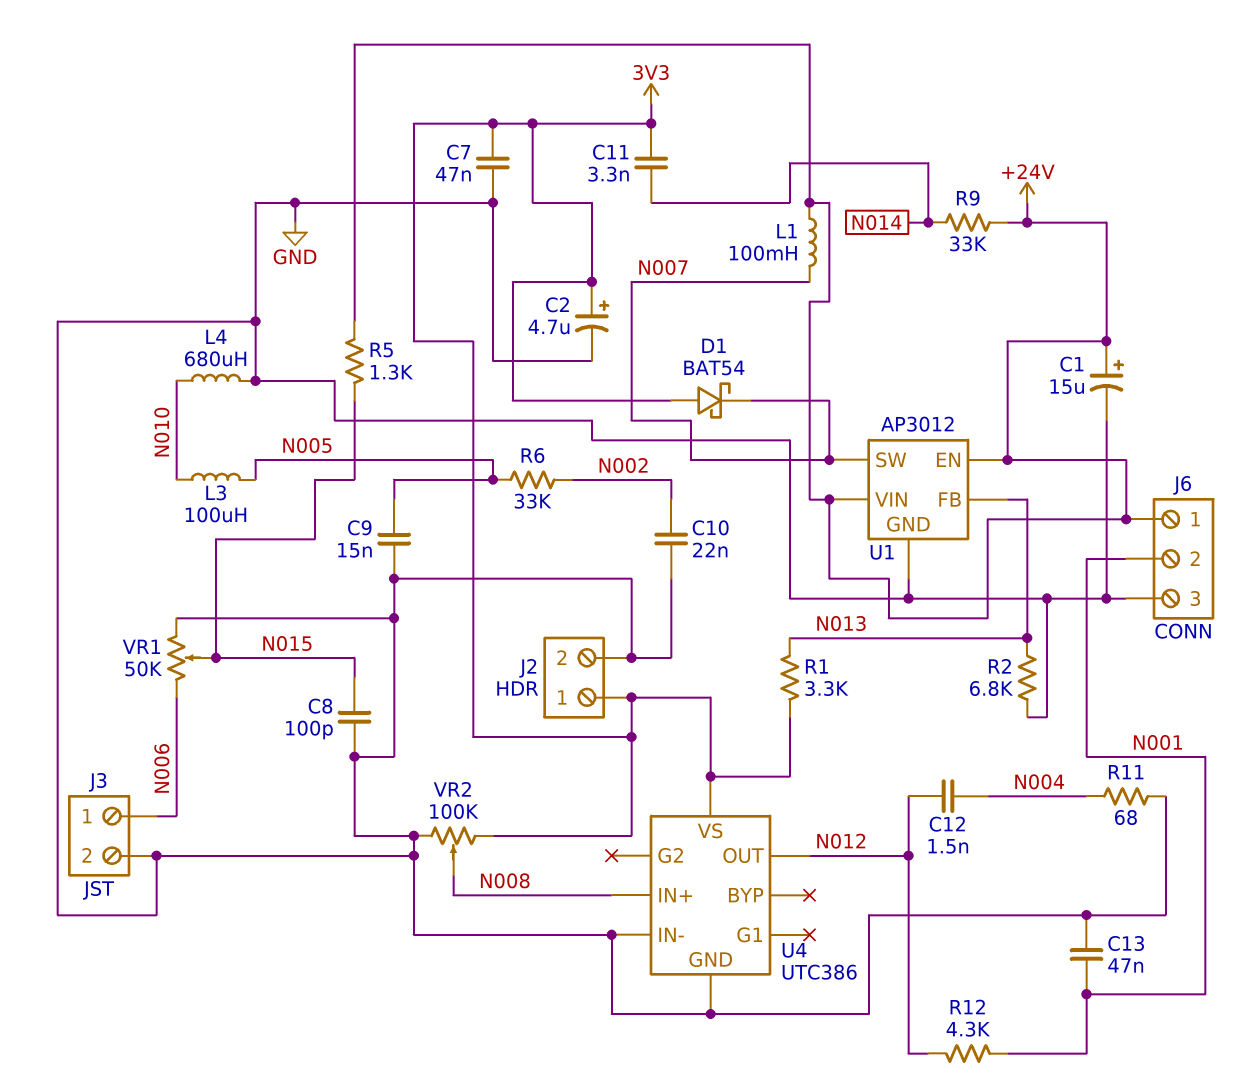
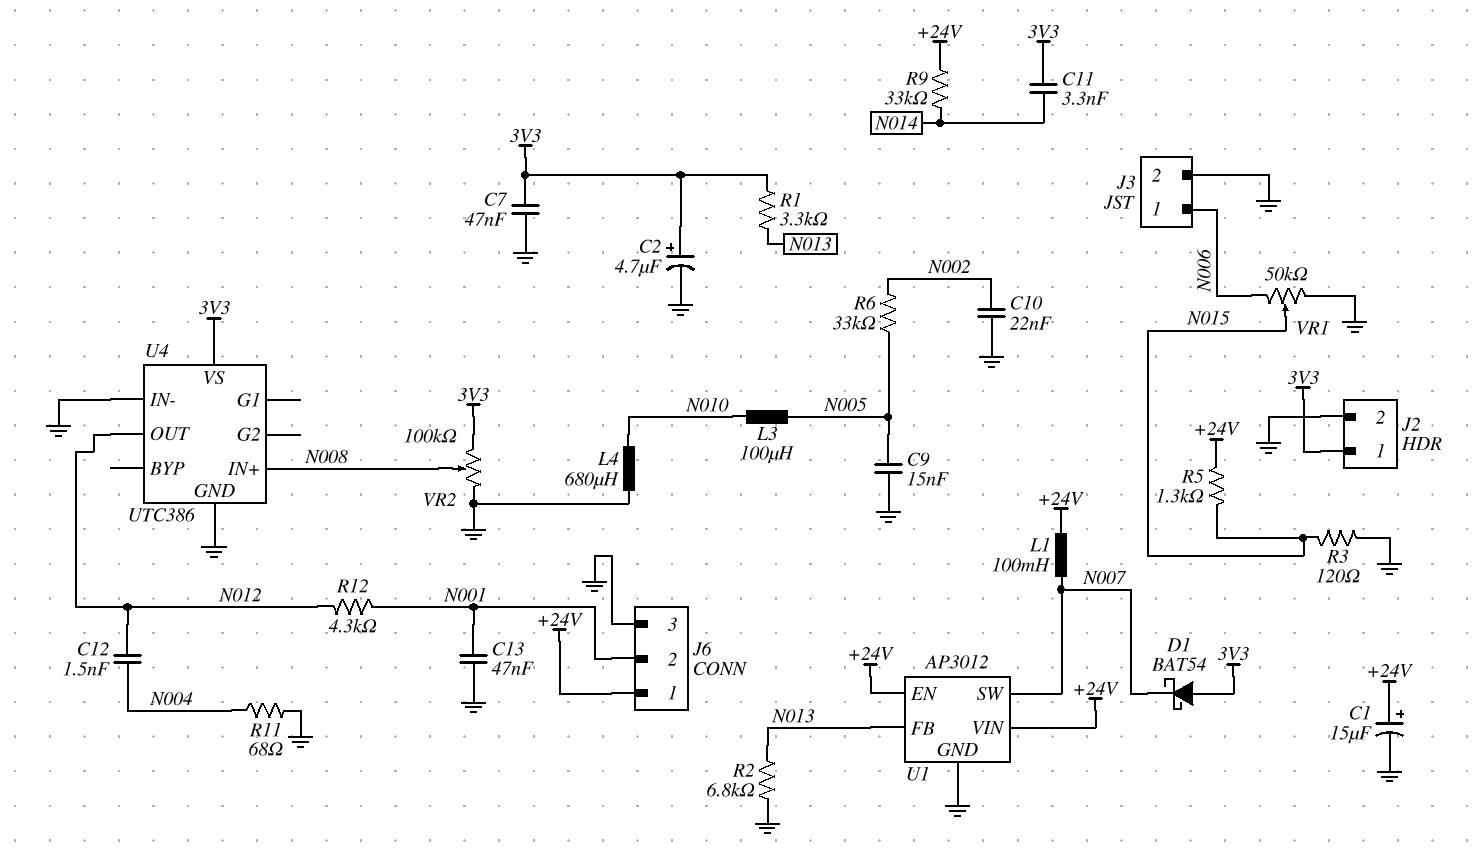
C8: 100pF (GND, N015) -> none
R3: none -> 120 (GND, N015)

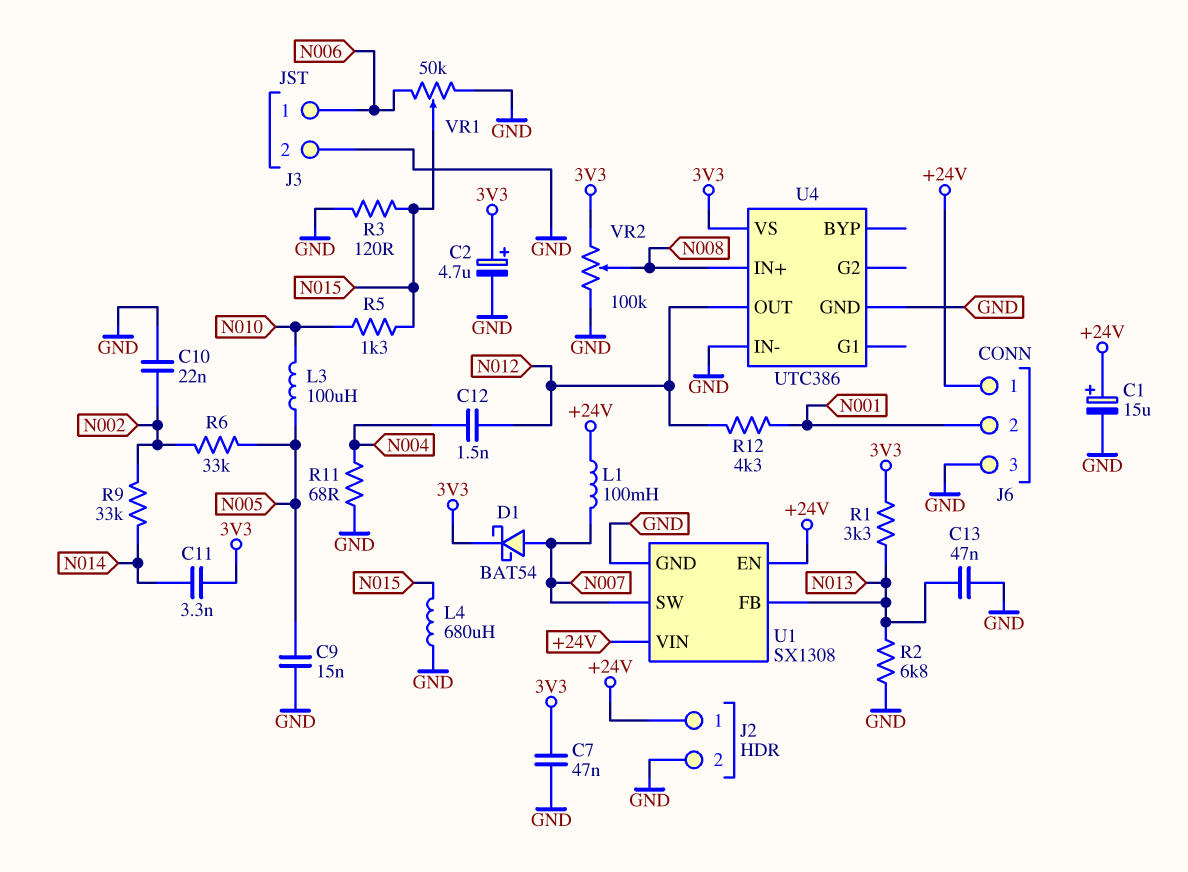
C13: 47nF (GND, N001) -> 47nF (GND, N013)
D1: schottky BAT54 (A 3V3, K N007) -> schottky BAT54 (A N007, K 3V3)
J2 pin 1: 3V3 -> +24V
L4: 680uH (GND, N010) -> 680uH (GND, N015)
R5: 1.3k (+24V, N015) -> 1.3k (N010, N015)
R9: 33k (+24V, N014) -> 33k (N002, N014)
U1: AP3012 -> SX1308

